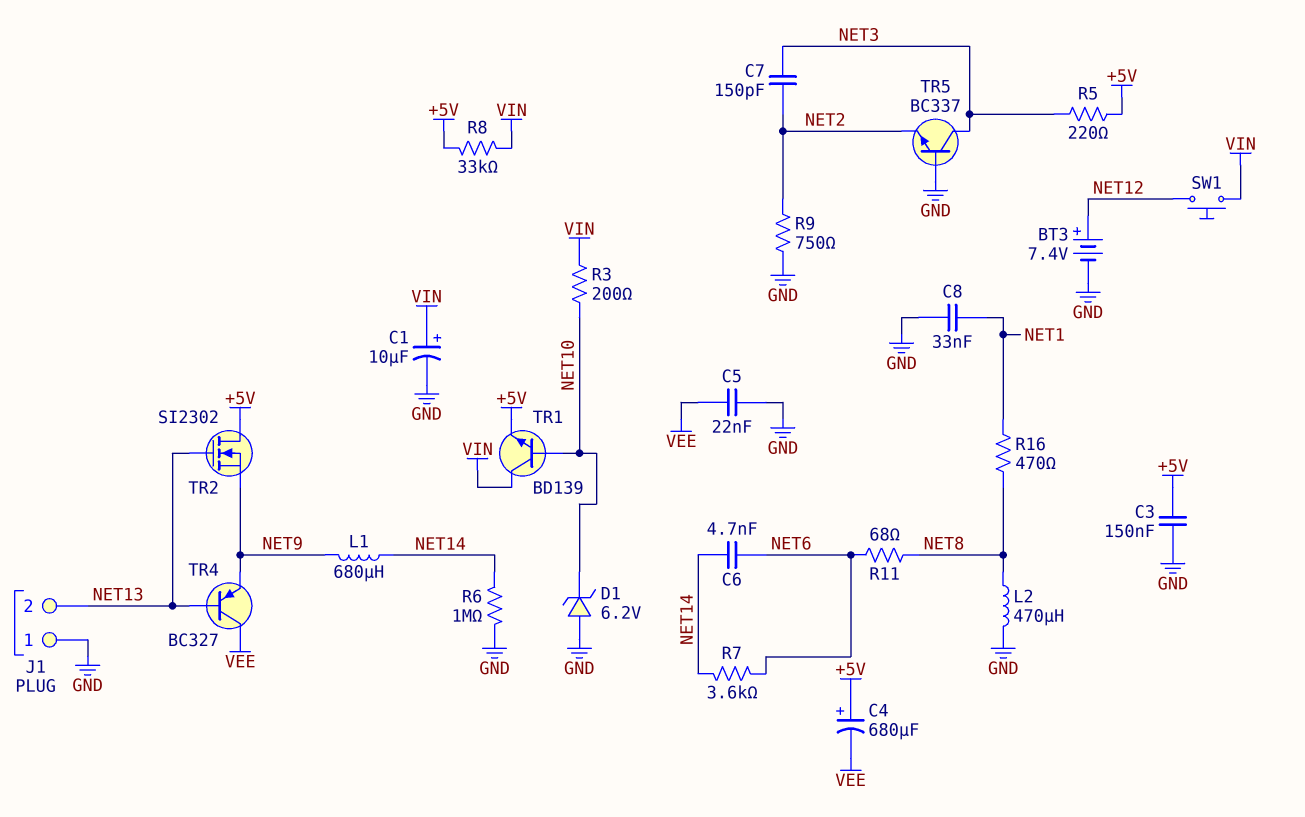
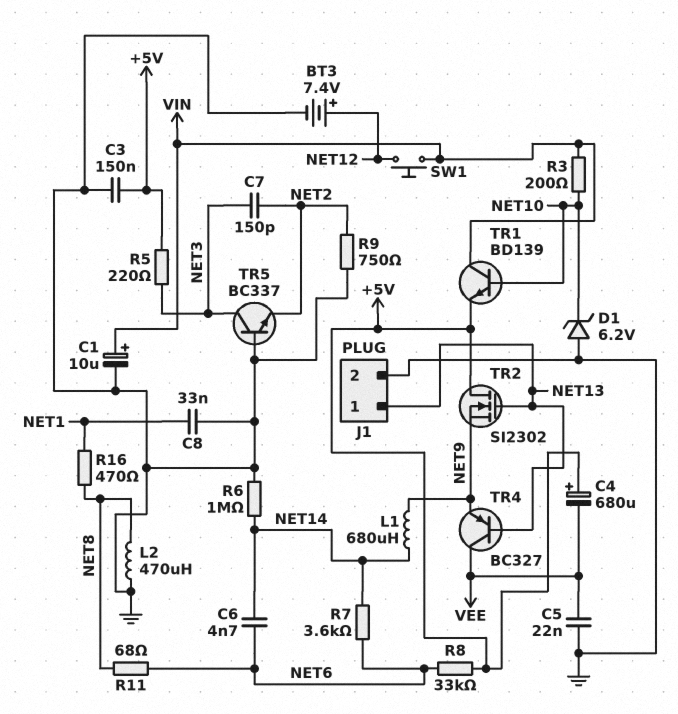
J1 pin 1: GND -> NET13
J1 pin 2: NET13 -> GND
R8: 33k (+5V, VIN) -> 33k (+5V, NET6)

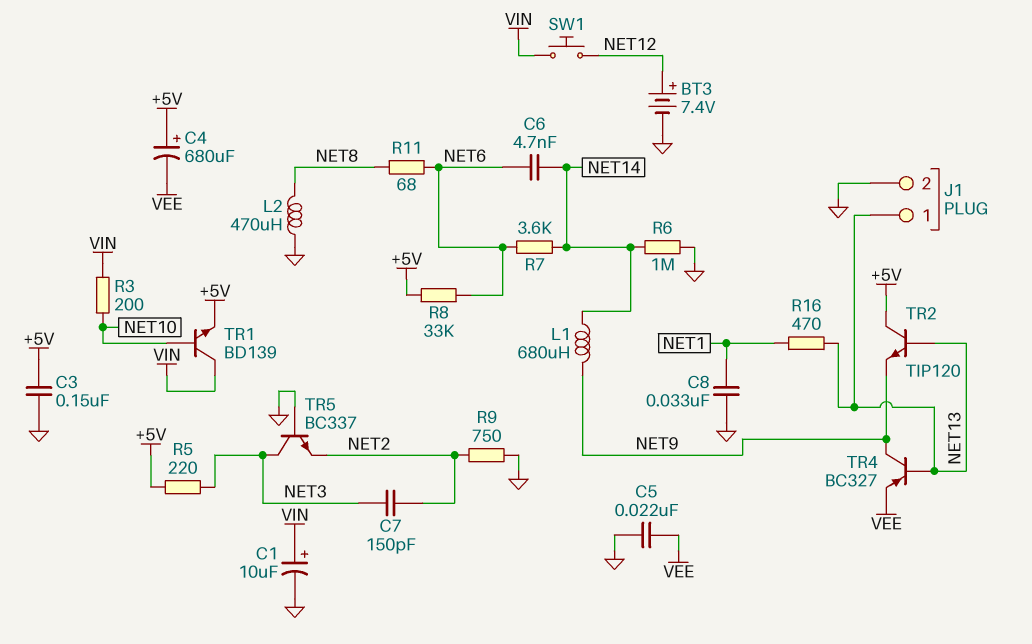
D1: zener 6.2V (A GND, K NET10) -> none
R16: 470 (NET1, NET8) -> 470 (NET1, NET13)
TR2: NMOS SI2302 (G NET13, D +5V, S NET9) -> NPN TIP120 (B NET13, C +5V, E NET9)
TR4: PNP BC327 (B NET13, C VEE, E NET9) -> PNP BC327 (B NET13, C NET9, E VEE)

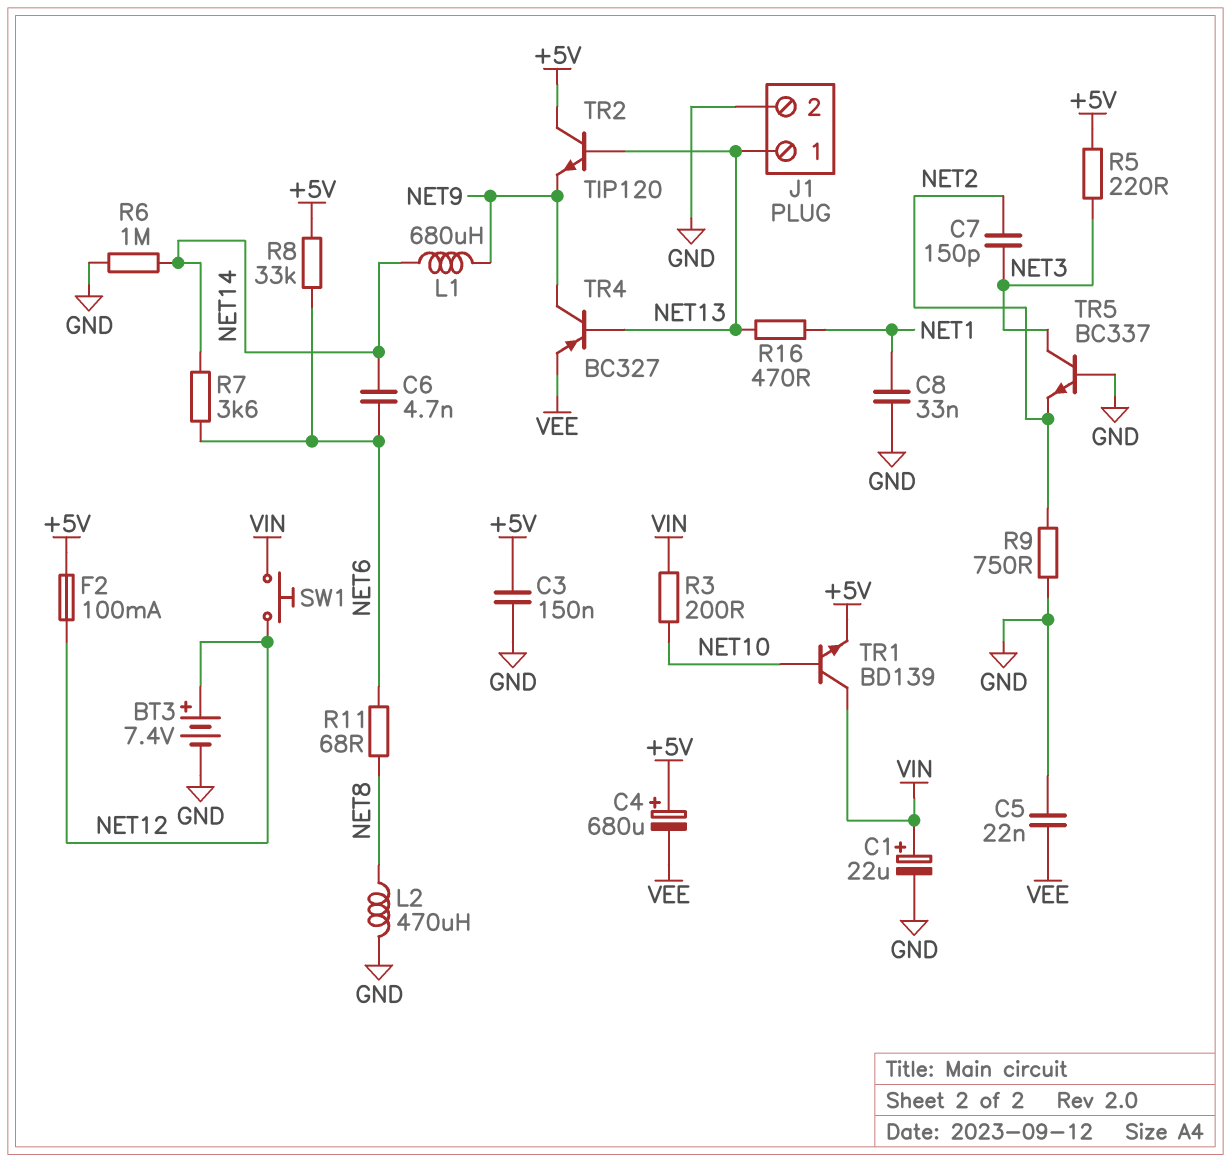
C1: 10uF (plus VIN, minus GND) -> 22uF (plus VIN, minus GND)
F2: none -> 100mA (+5V, NET12)

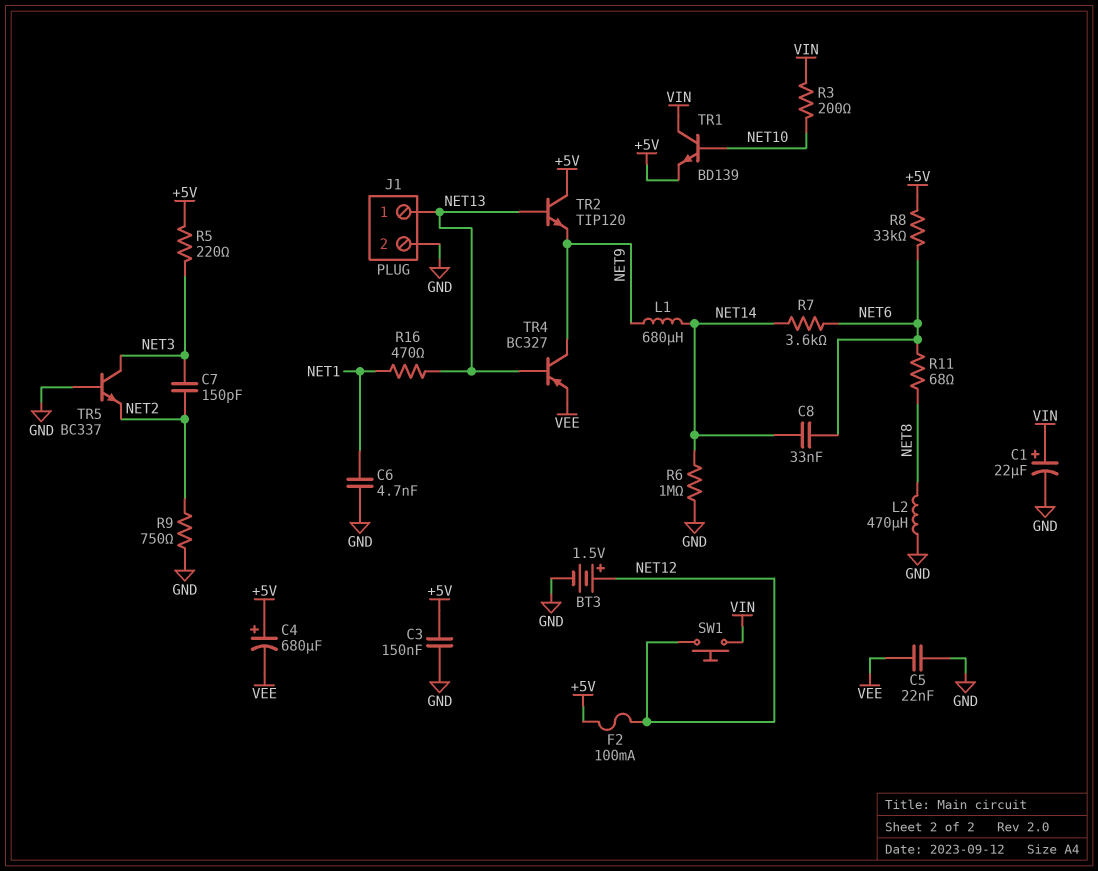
BT3: 7.4V (plus NET12, minus GND) -> 1.5V (plus NET12, minus GND)
C6: 4.7nF (NET6, NET14) -> 4.7nF (GND, NET1)
C8: 33nF (GND, NET1) -> 33nF (NET6, NET14)

